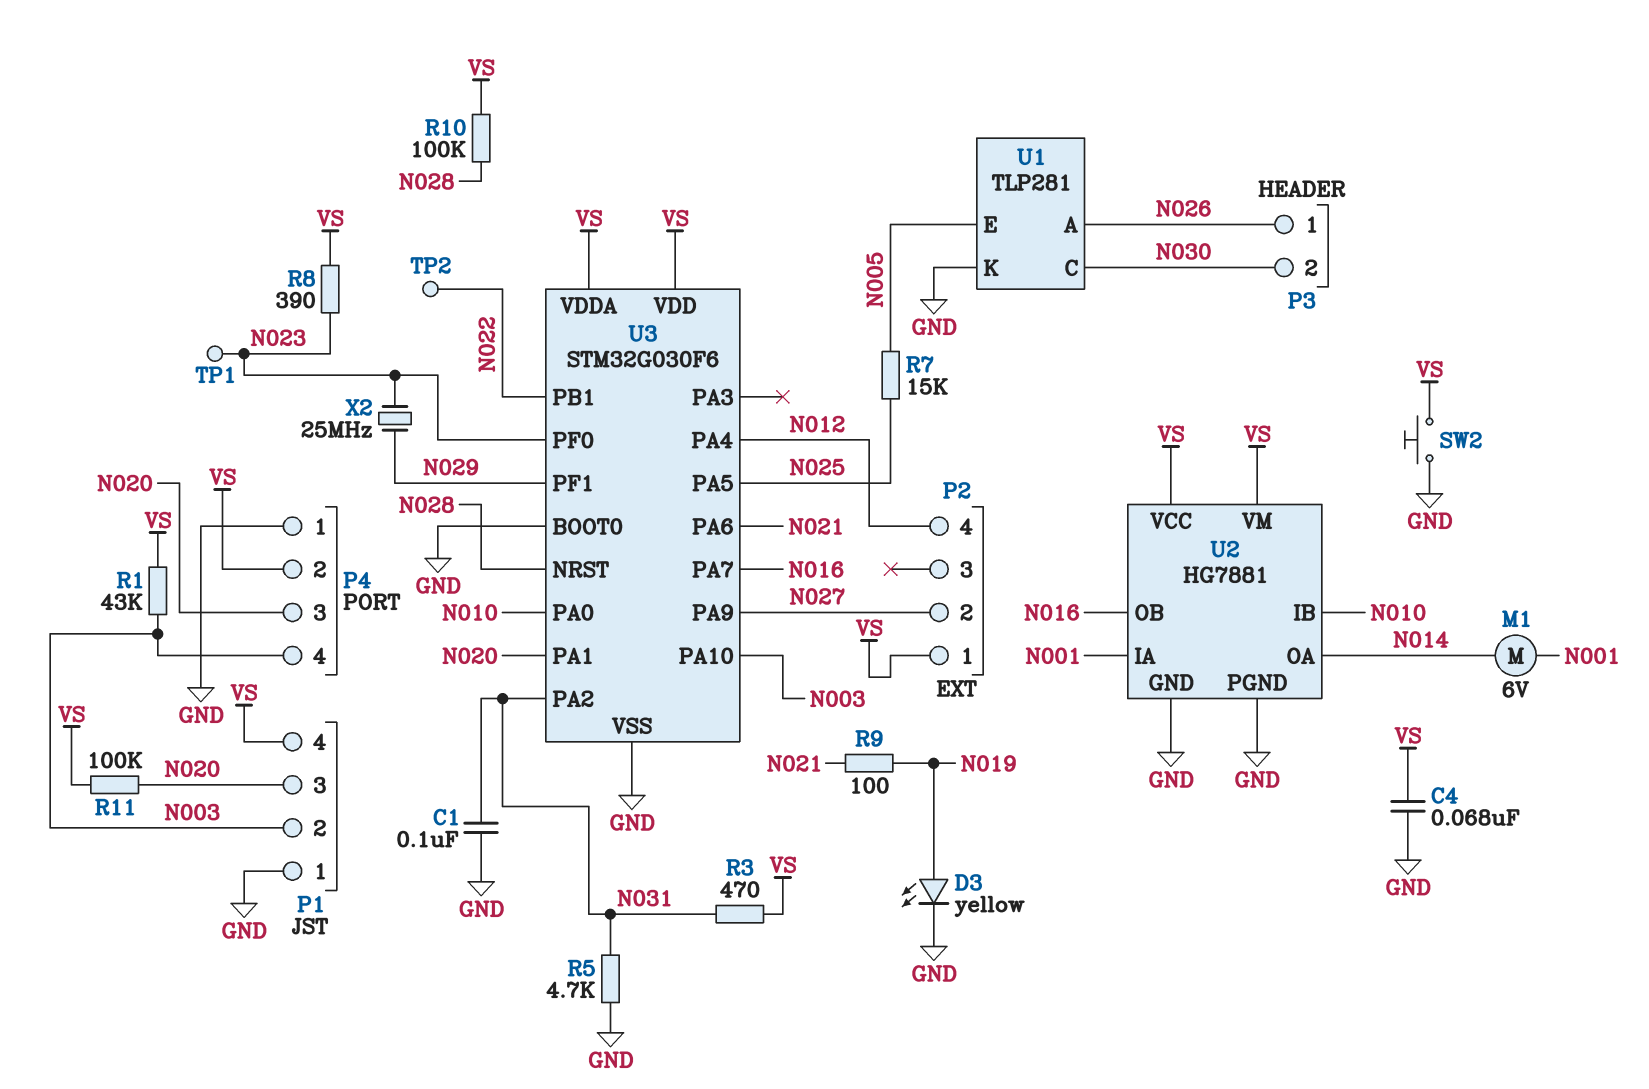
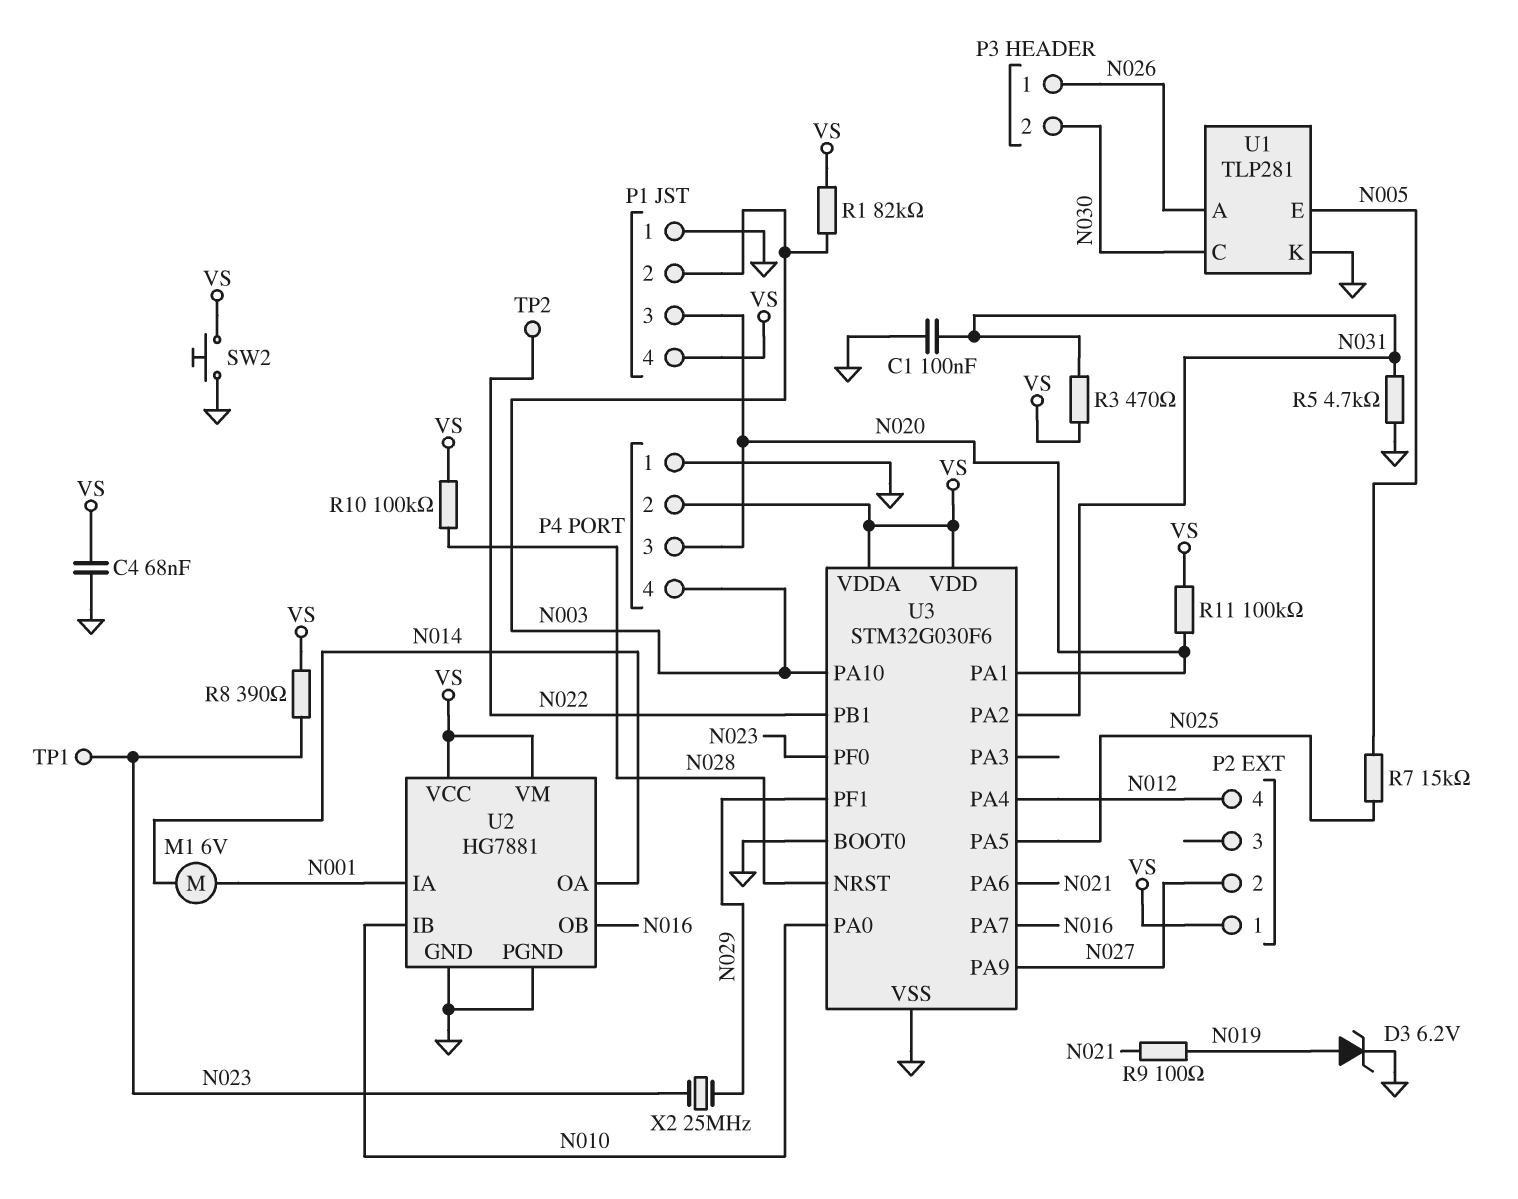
D3: LED yellow (A N019, K GND) -> zener 6.2V (A N019, K GND)
R1: 43k (N003, VS) -> 82k (N003, VS)

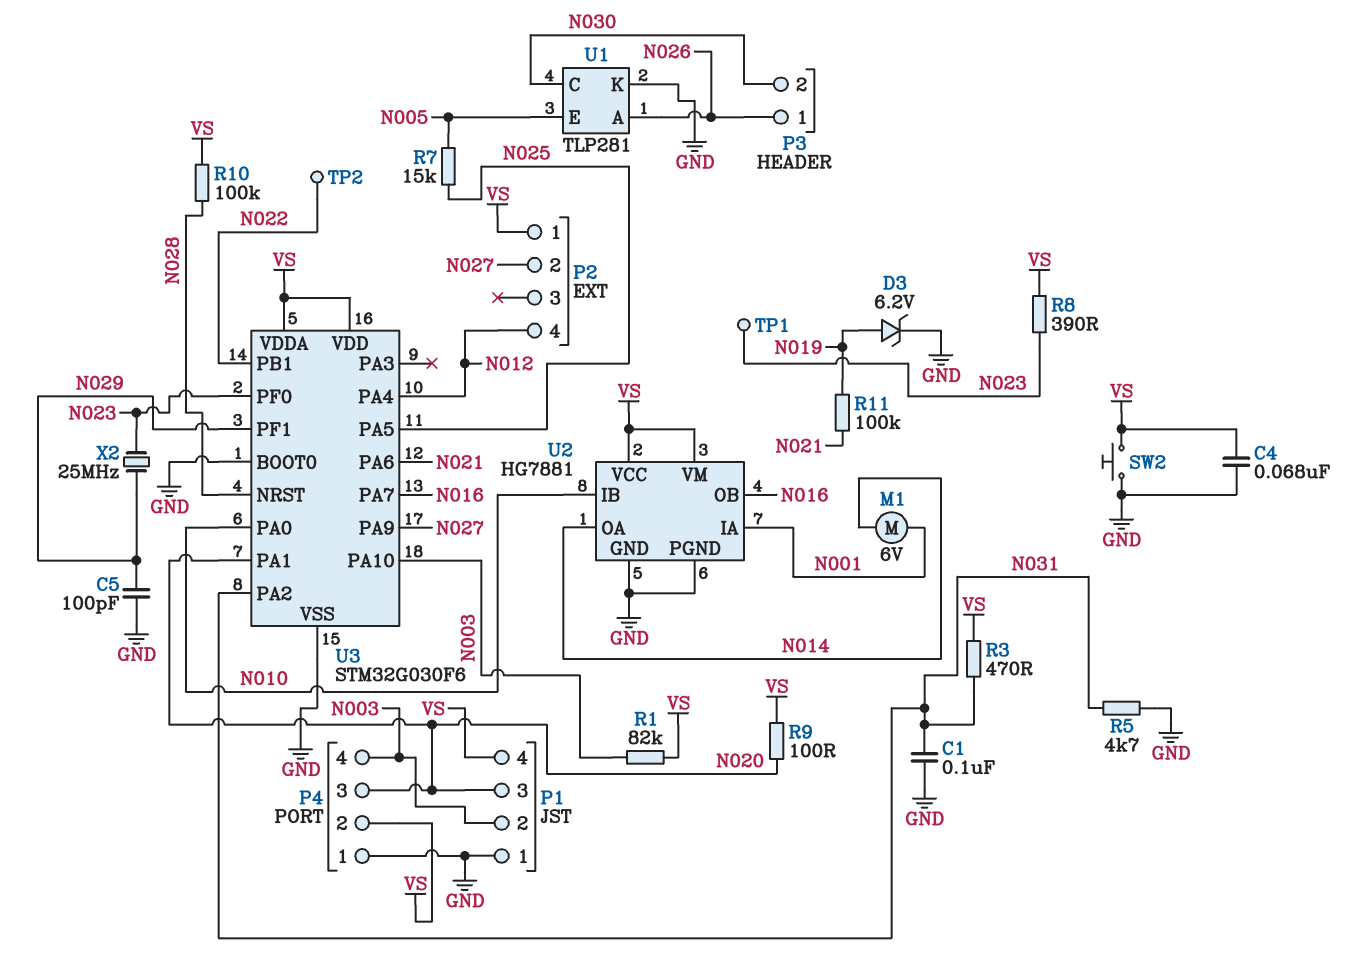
C5: none -> 100pF (GND, N029)
R9: 100 (N019, N021) -> 100 (N020, VS)
R11: 100k (N020, VS) -> 100k (N019, N021)

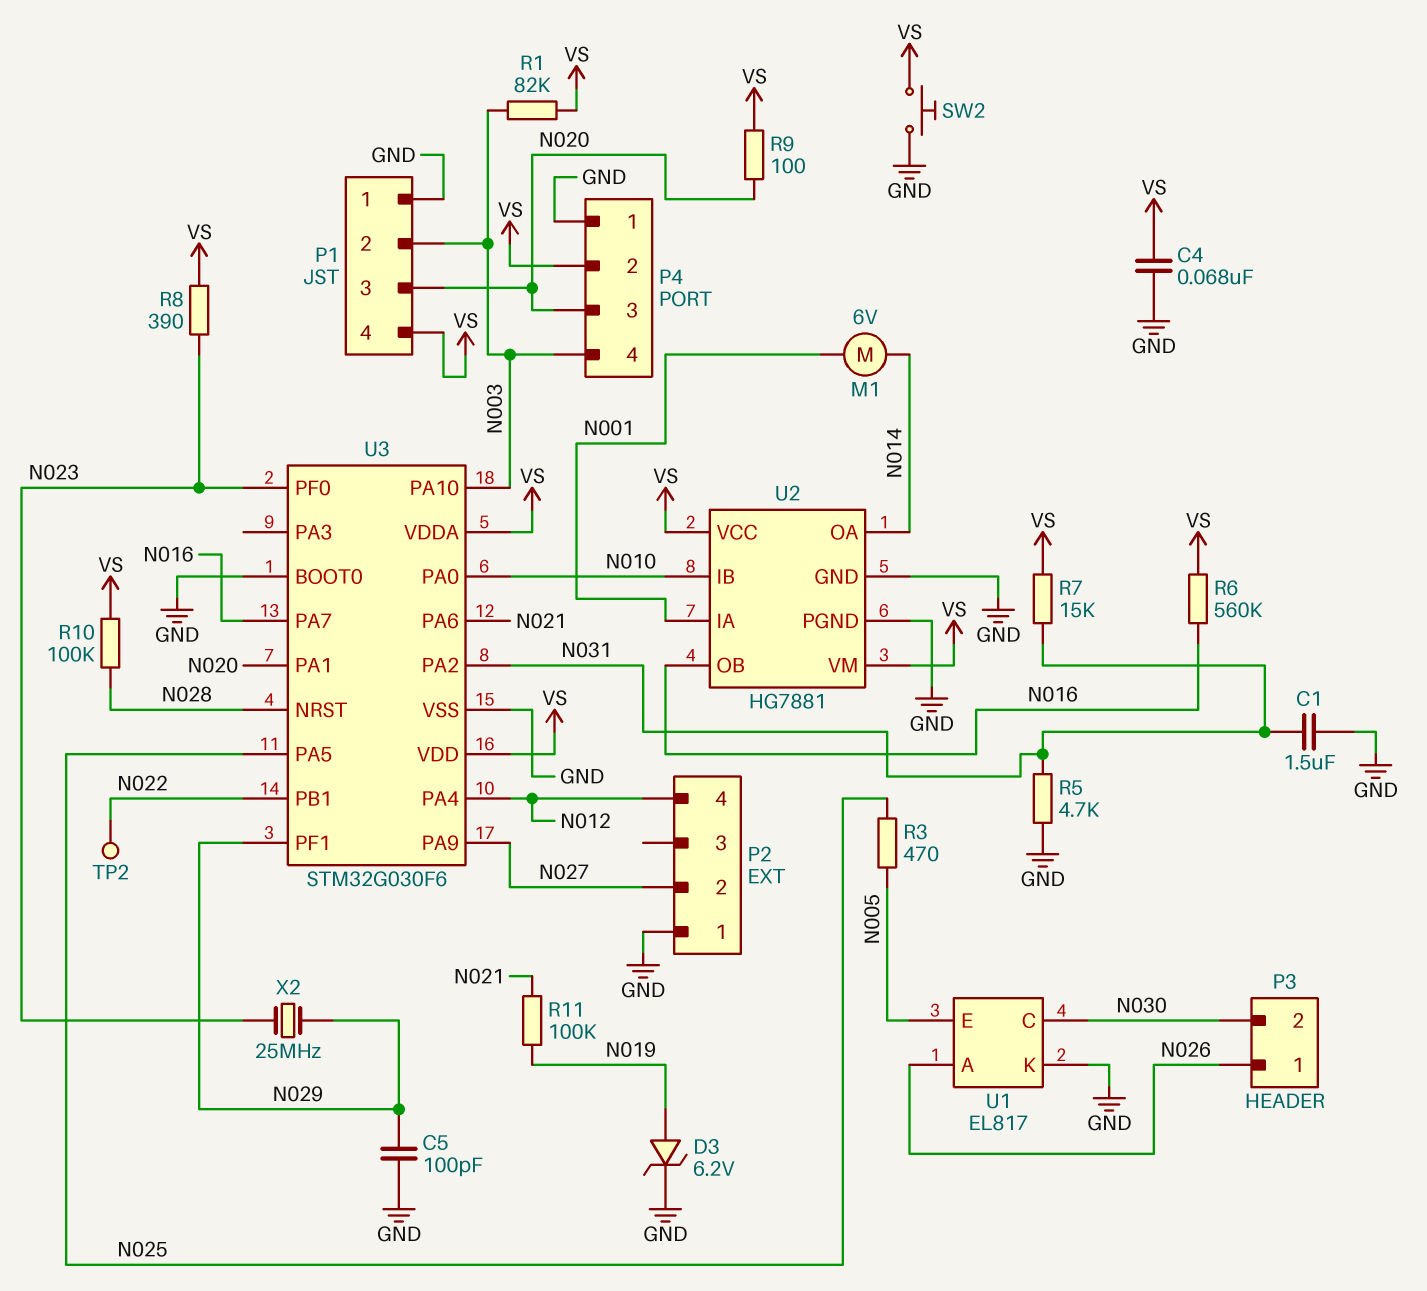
C1: 100nF (GND, N031) -> 1.5uF (GND, N031)
P2 pin 1: VS -> GND
R3: 470 (N031, VS) -> 470 (N005, N025)
R6: none -> 560k (N016, VS)
R7: 15k (N005, N025) -> 15k (N031, VS)
TP1: test point (N023) -> none
U1: TLP281 -> EL817

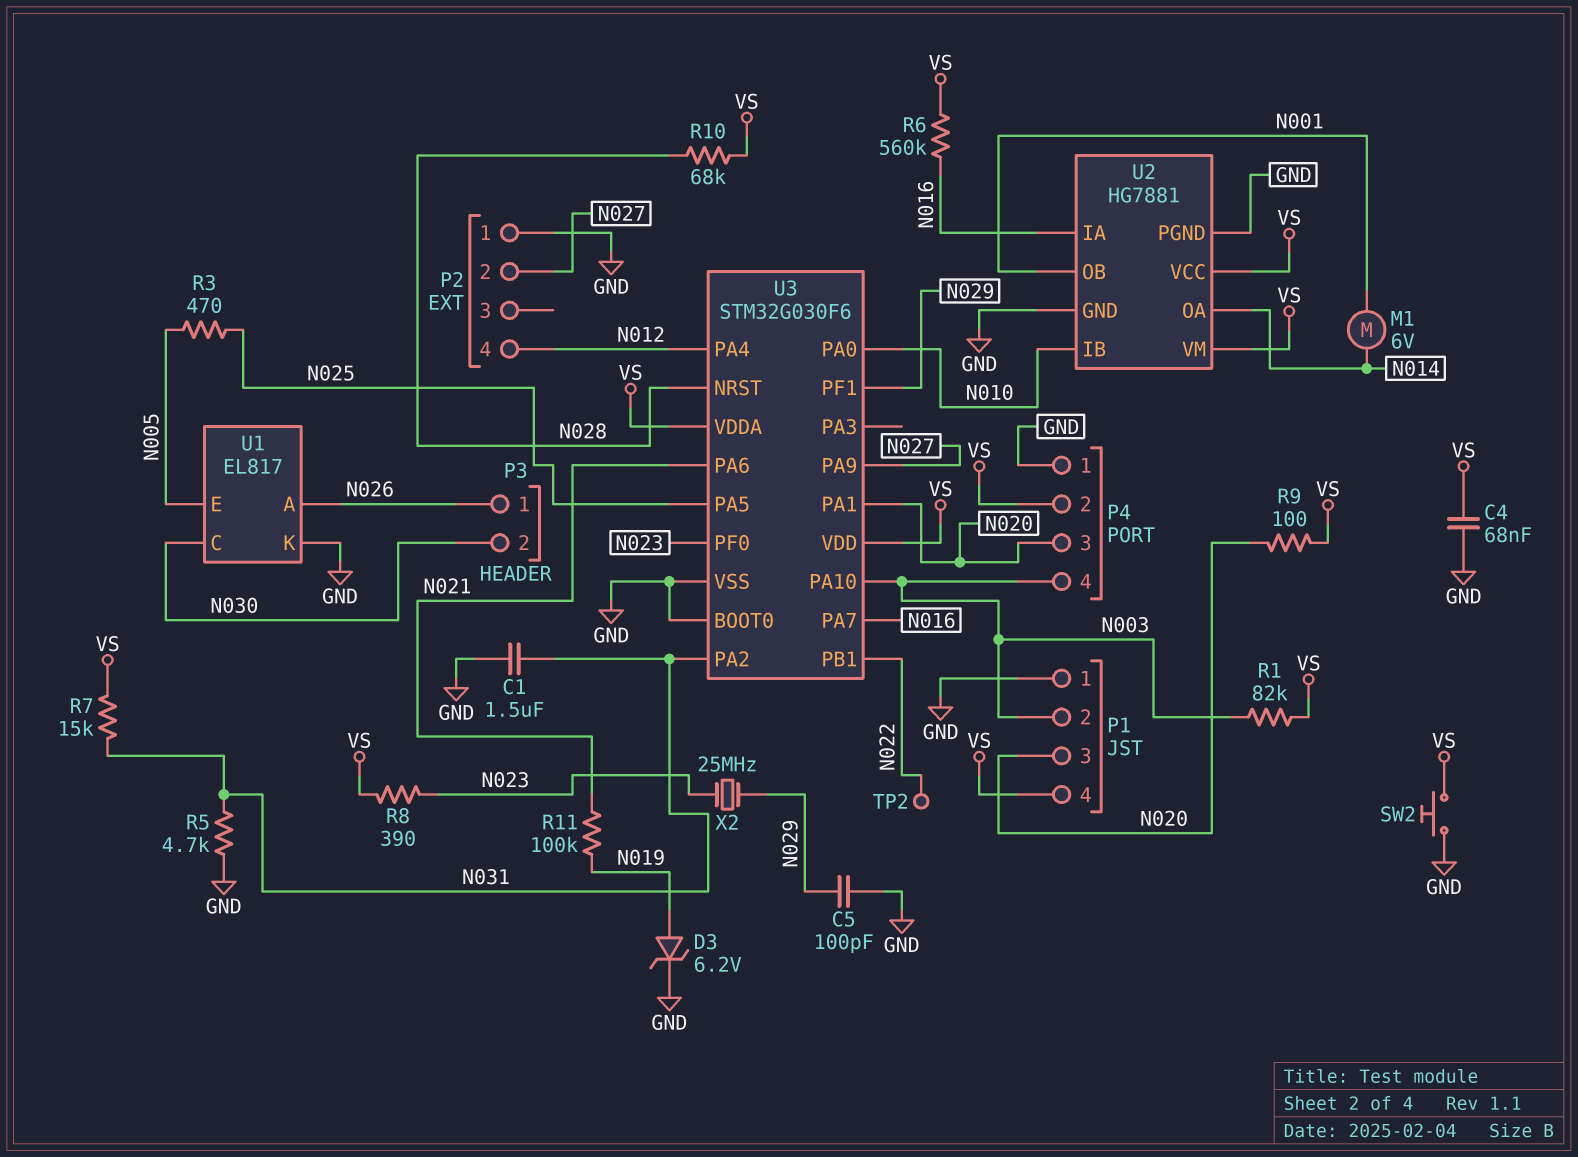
R10: 100k (N028, VS) -> 68k (N028, VS)
U2 pin IA: N001 -> N016
U2 pin OB: N016 -> N001

